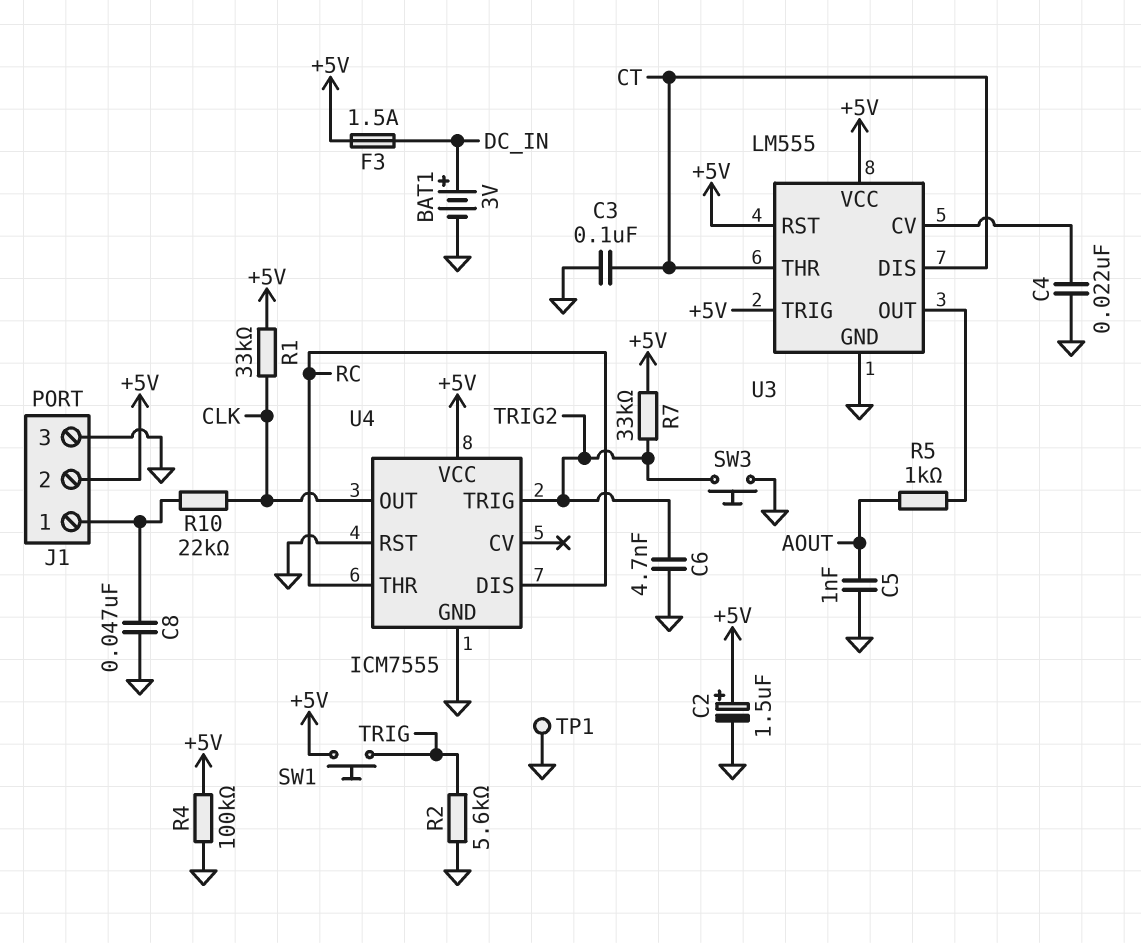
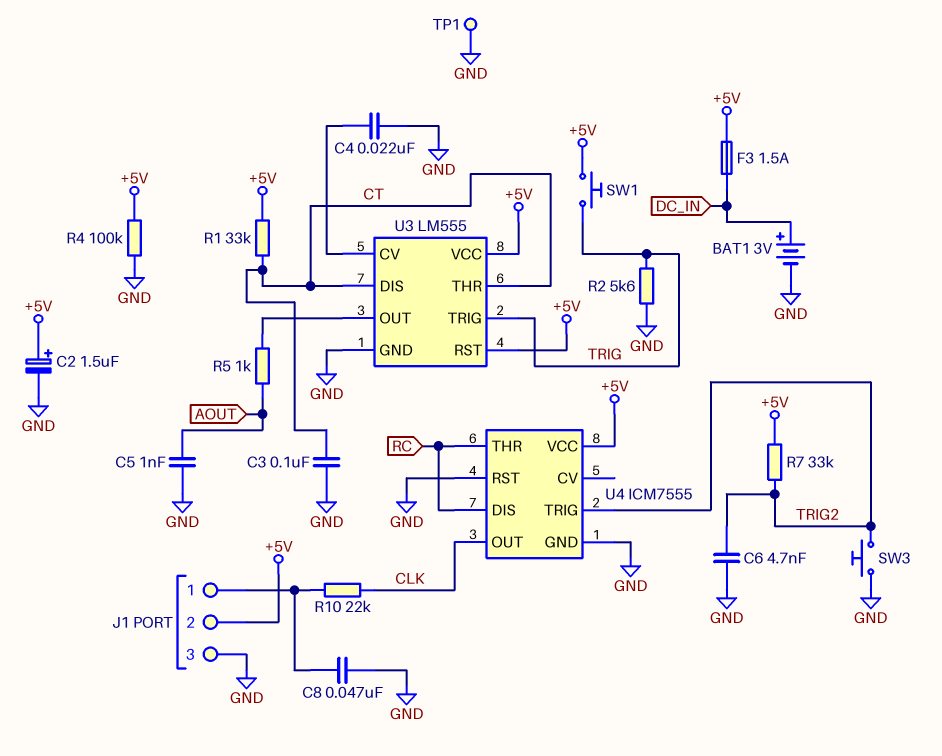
R1: 33k (+5V, CLK) -> 33k (+5V, CT)
U3 pin TRIG: +5V -> TRIG

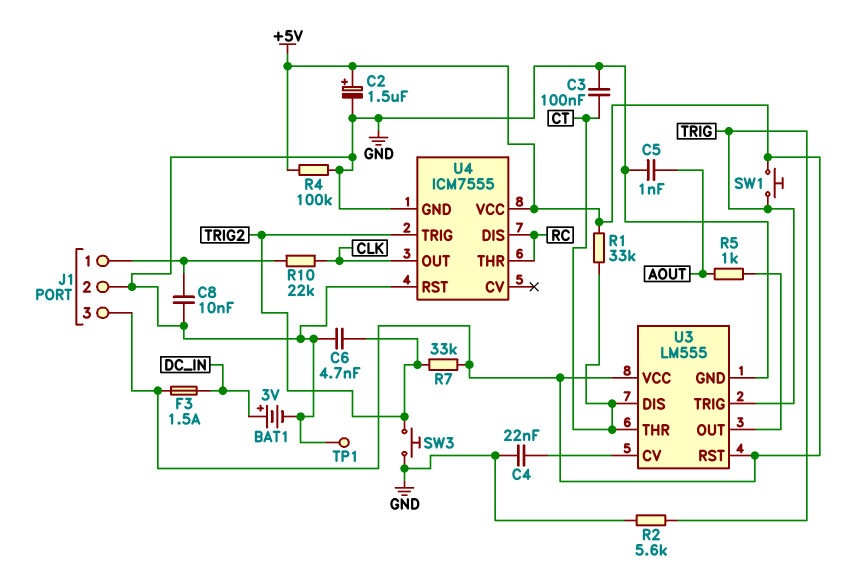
C8: 47nF (GND, J1/1) -> 10nF (GND, J1/1)
J1 pin 2: +5V -> GND
J1 pin 3: GND -> +5V

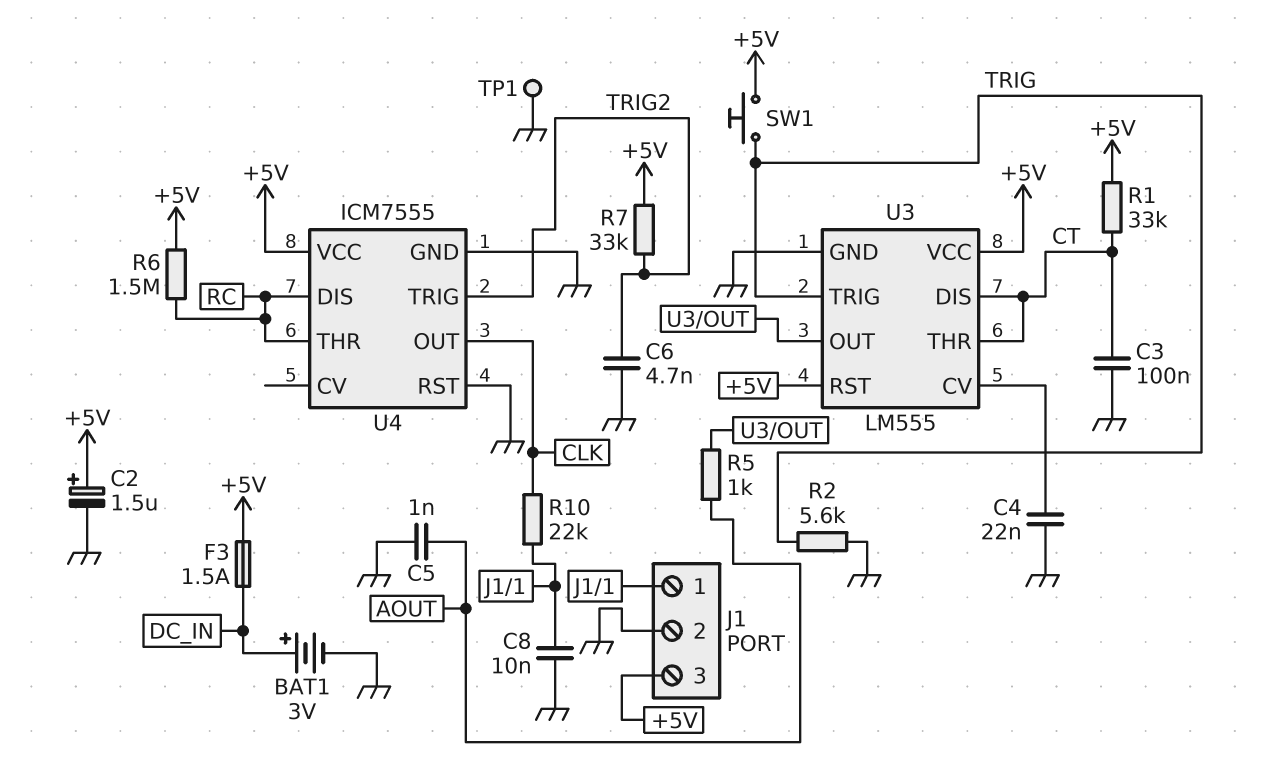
R4: 100k (+5V, GND) -> none
R6: none -> 1.5M (+5V, RC)
SW3: button (GND, TRIG2) -> none

